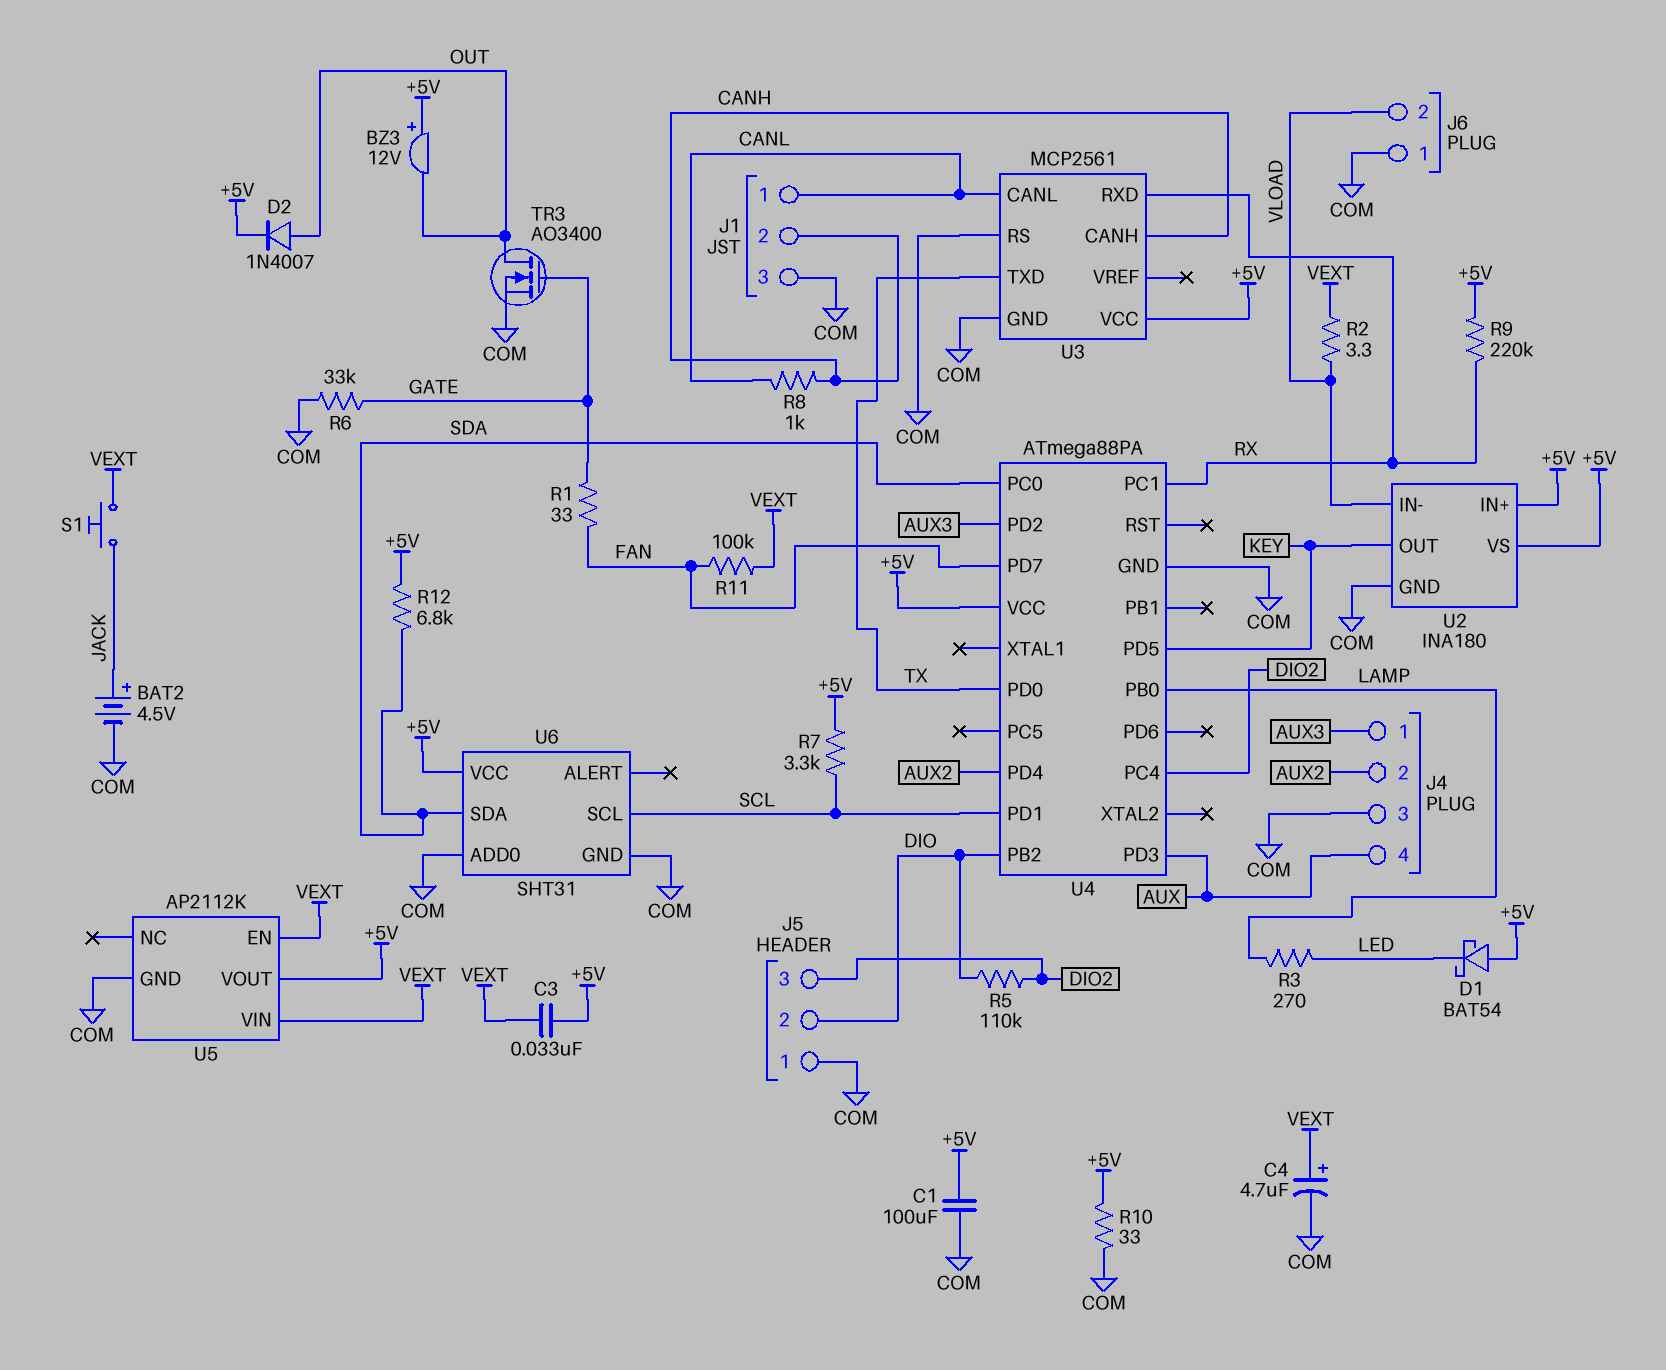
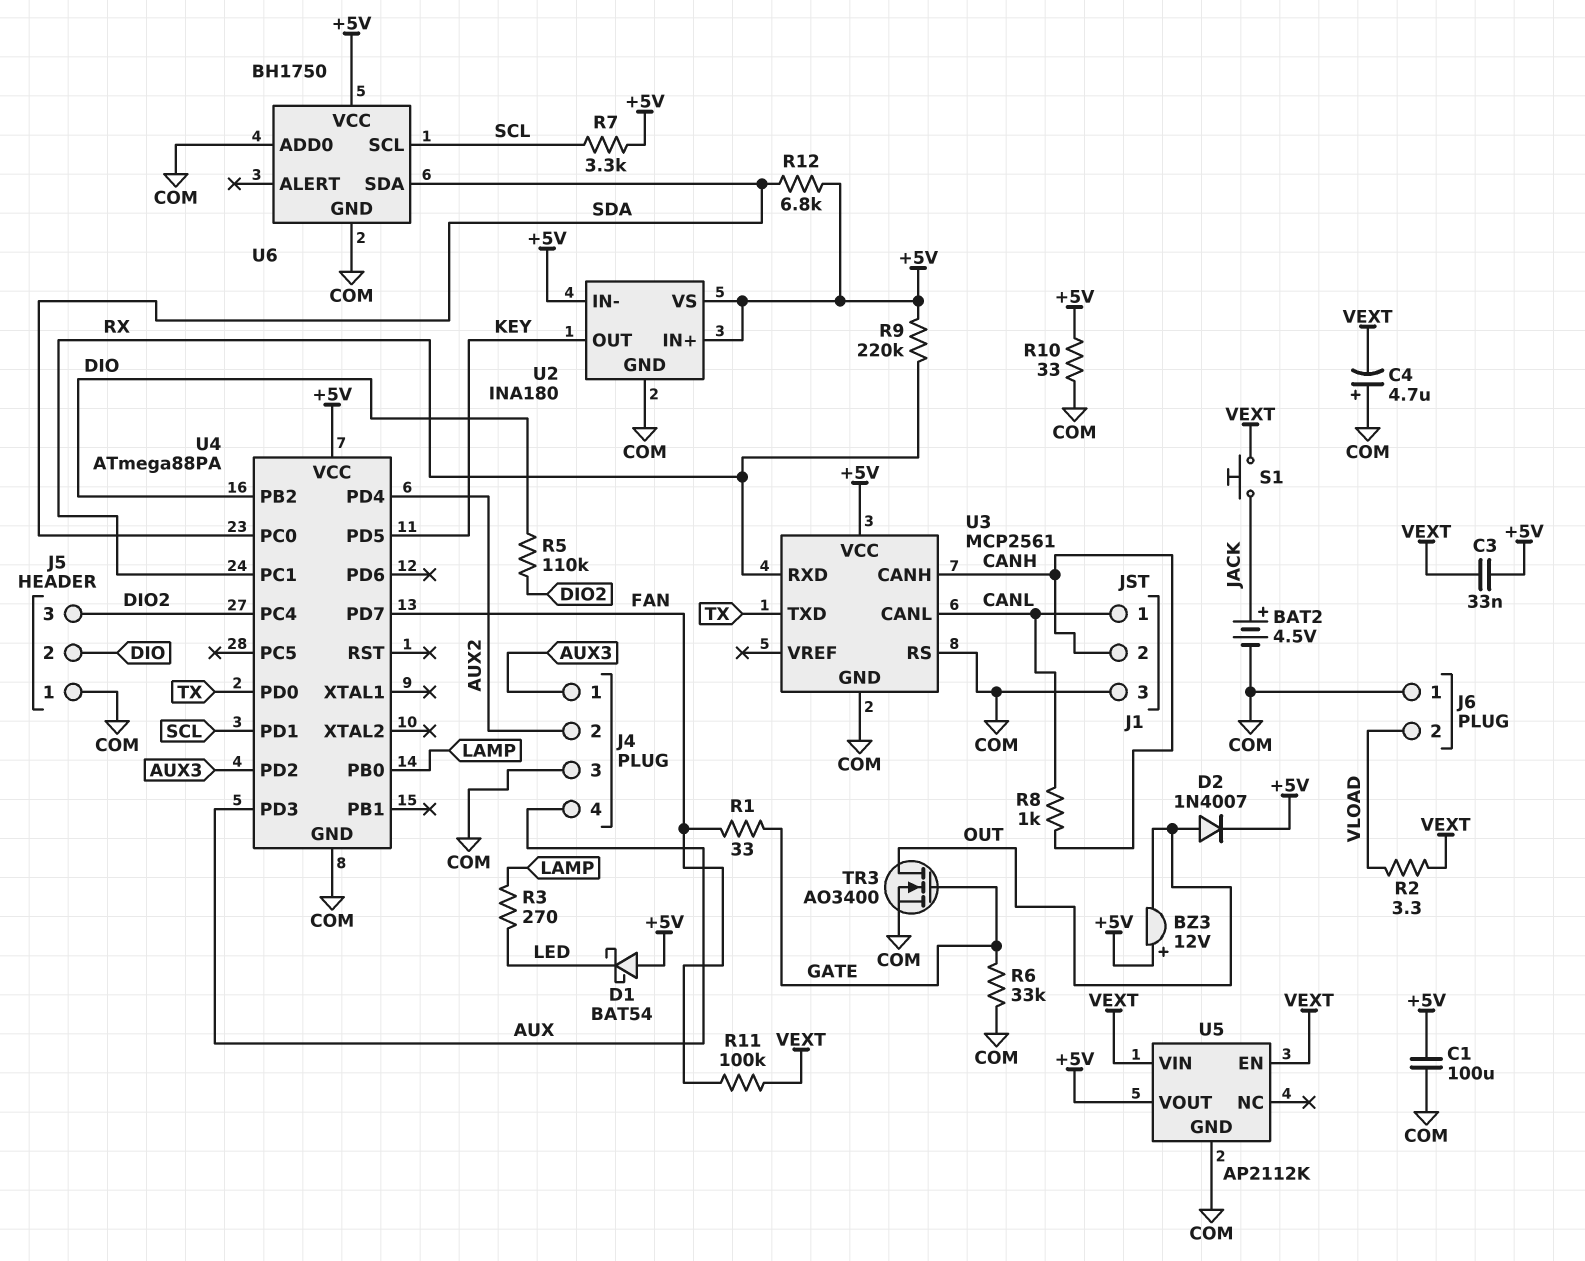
C4: 4.7uF (plus VEXT, minus COM) -> 4.7uF (plus COM, minus VEXT)
U2 pin IN-: VLOAD -> +5V
U6: SHT31 -> BH1750

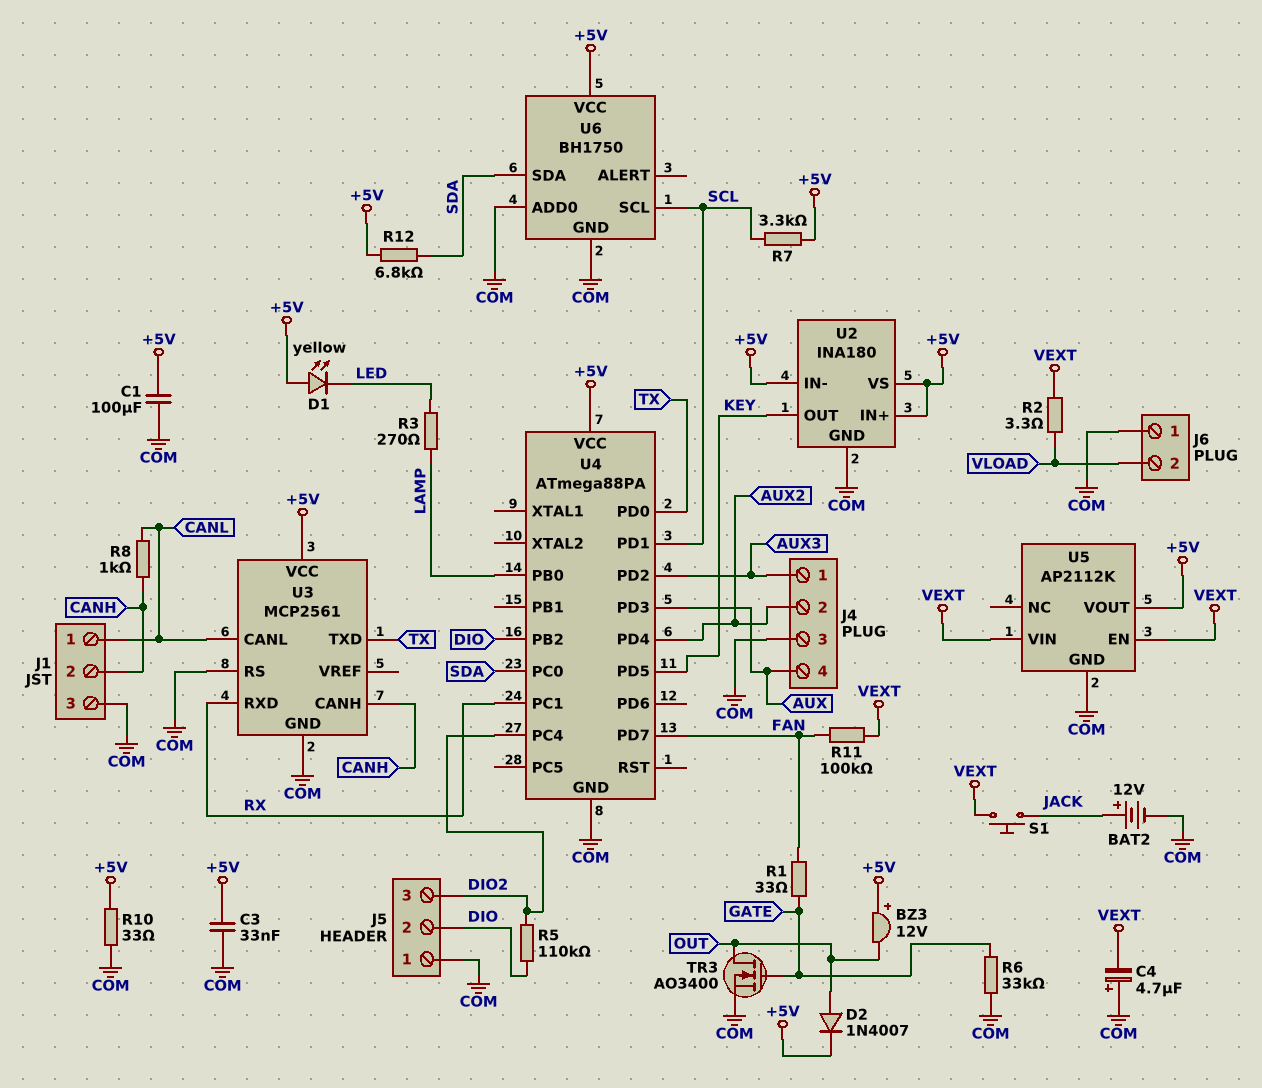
BAT2: 4.5V (plus JACK, minus COM) -> 12V (plus JACK, minus COM)
C3: 33nF (+5V, VEXT) -> 33nF (+5V, COM)
D1: schottky BAT54 (A +5V, K LED) -> LED yellow (A +5V, K LED)
R9: 220k (+5V, RX) -> none

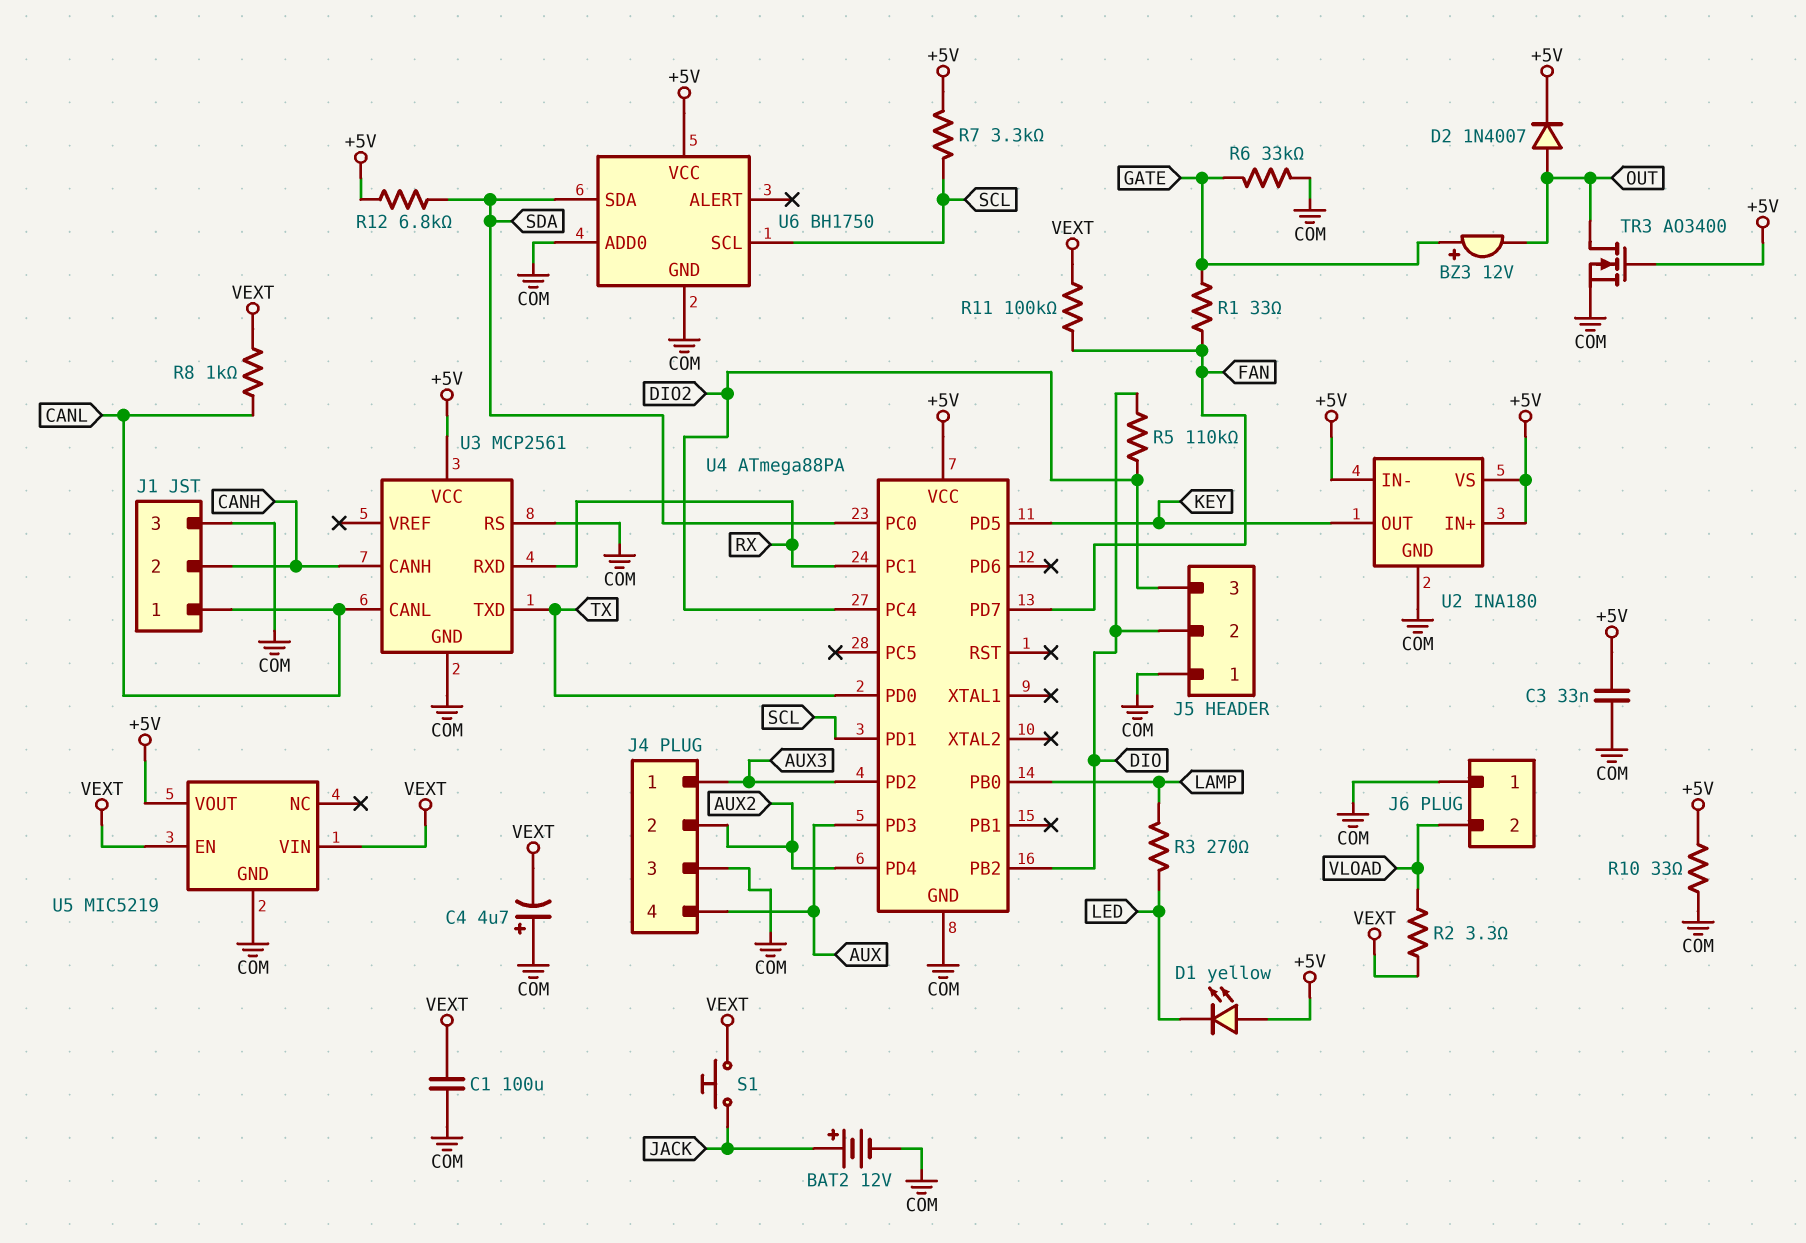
BZ3: buzzer 12V (plus +5V, minus OUT) -> buzzer 12V (plus GATE, minus OUT)
C1: 100uF (+5V, COM) -> 100uF (COM, VEXT)
R8: 1k (CANH, CANL) -> 1k (CANL, VEXT)
TR3: NMOS AO3400 (G GATE, D OUT, S COM) -> NMOS AO3400 (G +5V, D OUT, S COM)
U5: AP2112K -> MIC5219

